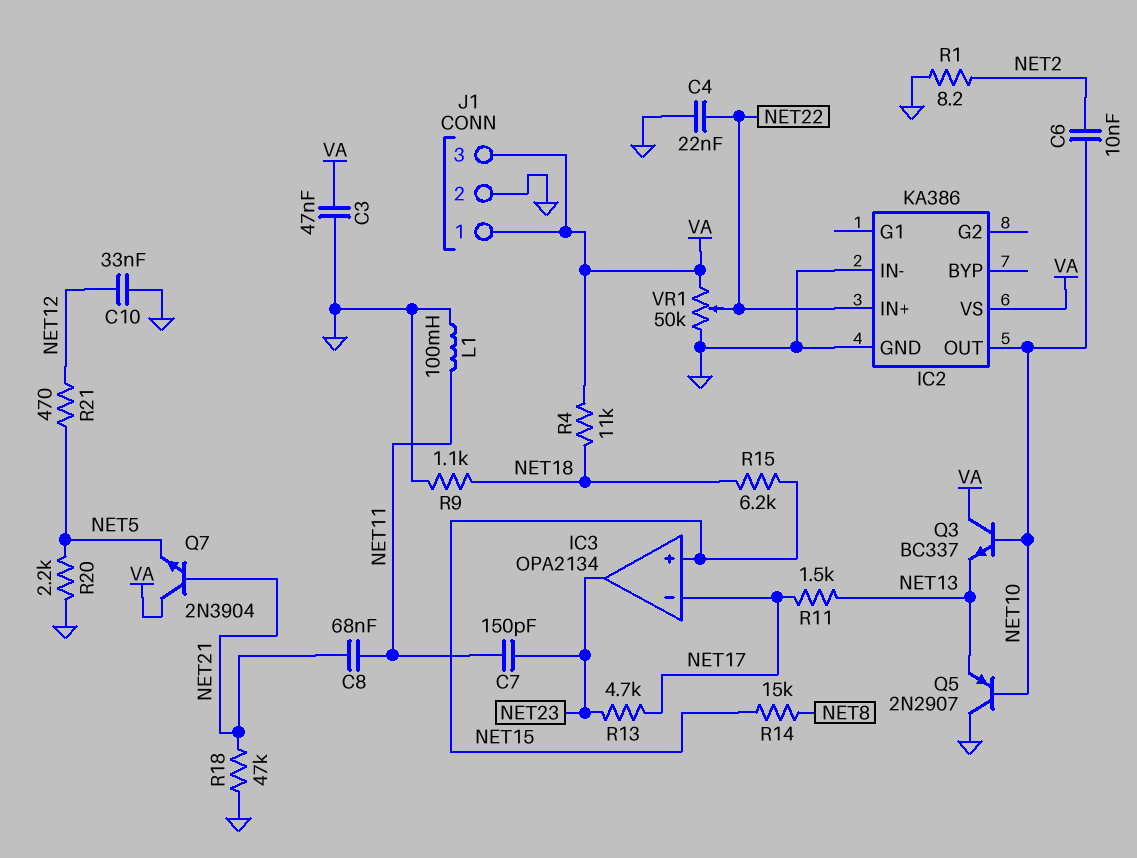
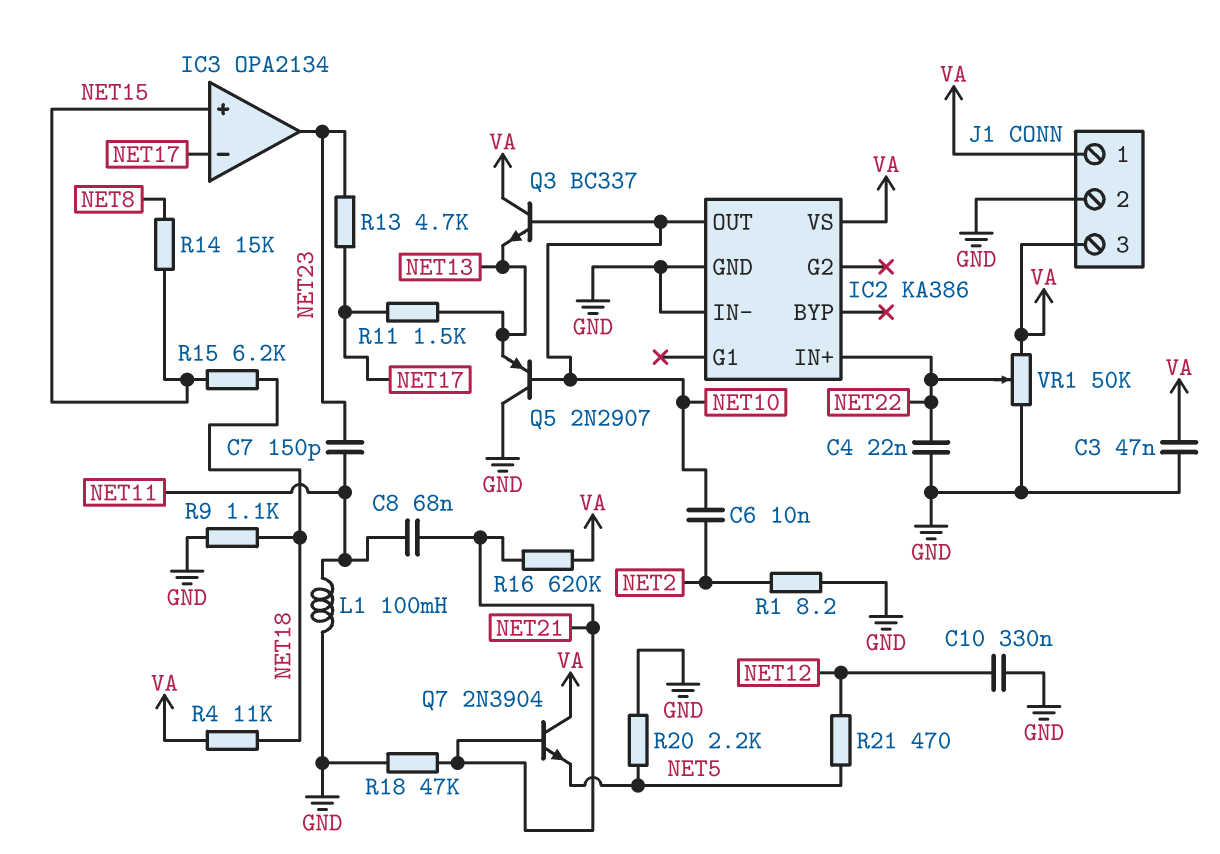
C10: 33nF (GND, NET12) -> 330nF (GND, NET12)
R16: none -> 620k (NET21, VA)

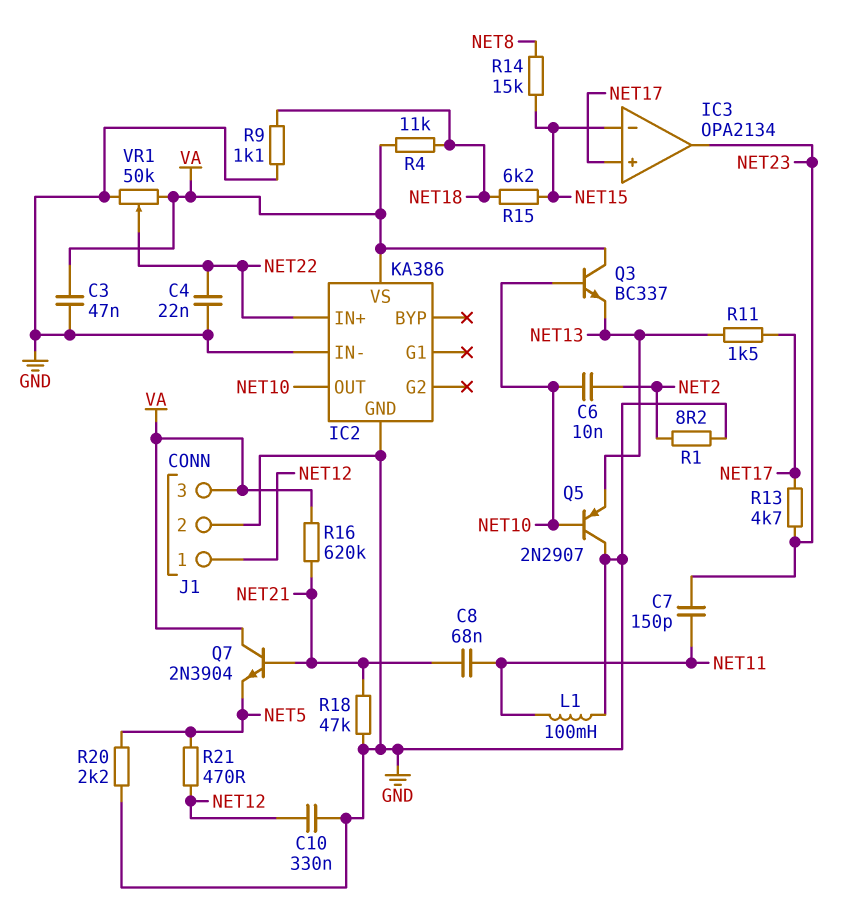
IC3 pin in+: NET15 -> NET17
IC3 pin in-: NET17 -> NET15
J1 pin 1: VA -> NET12

